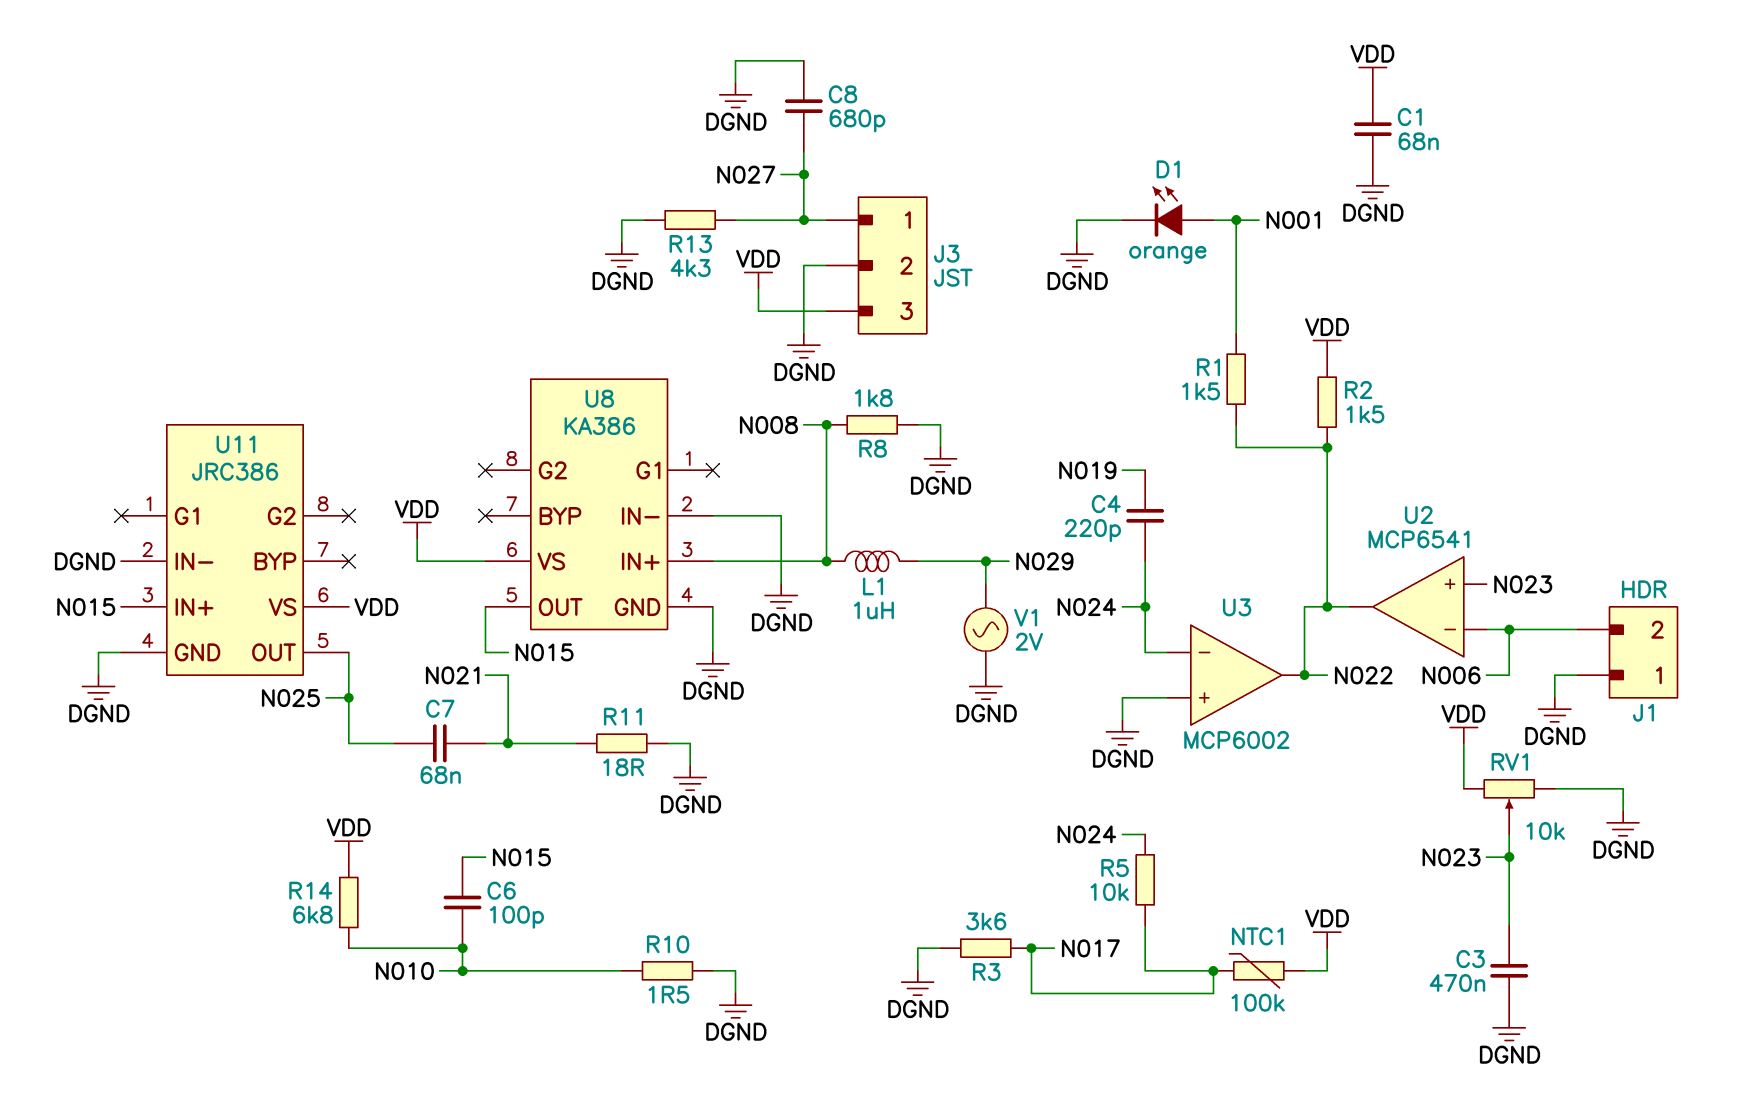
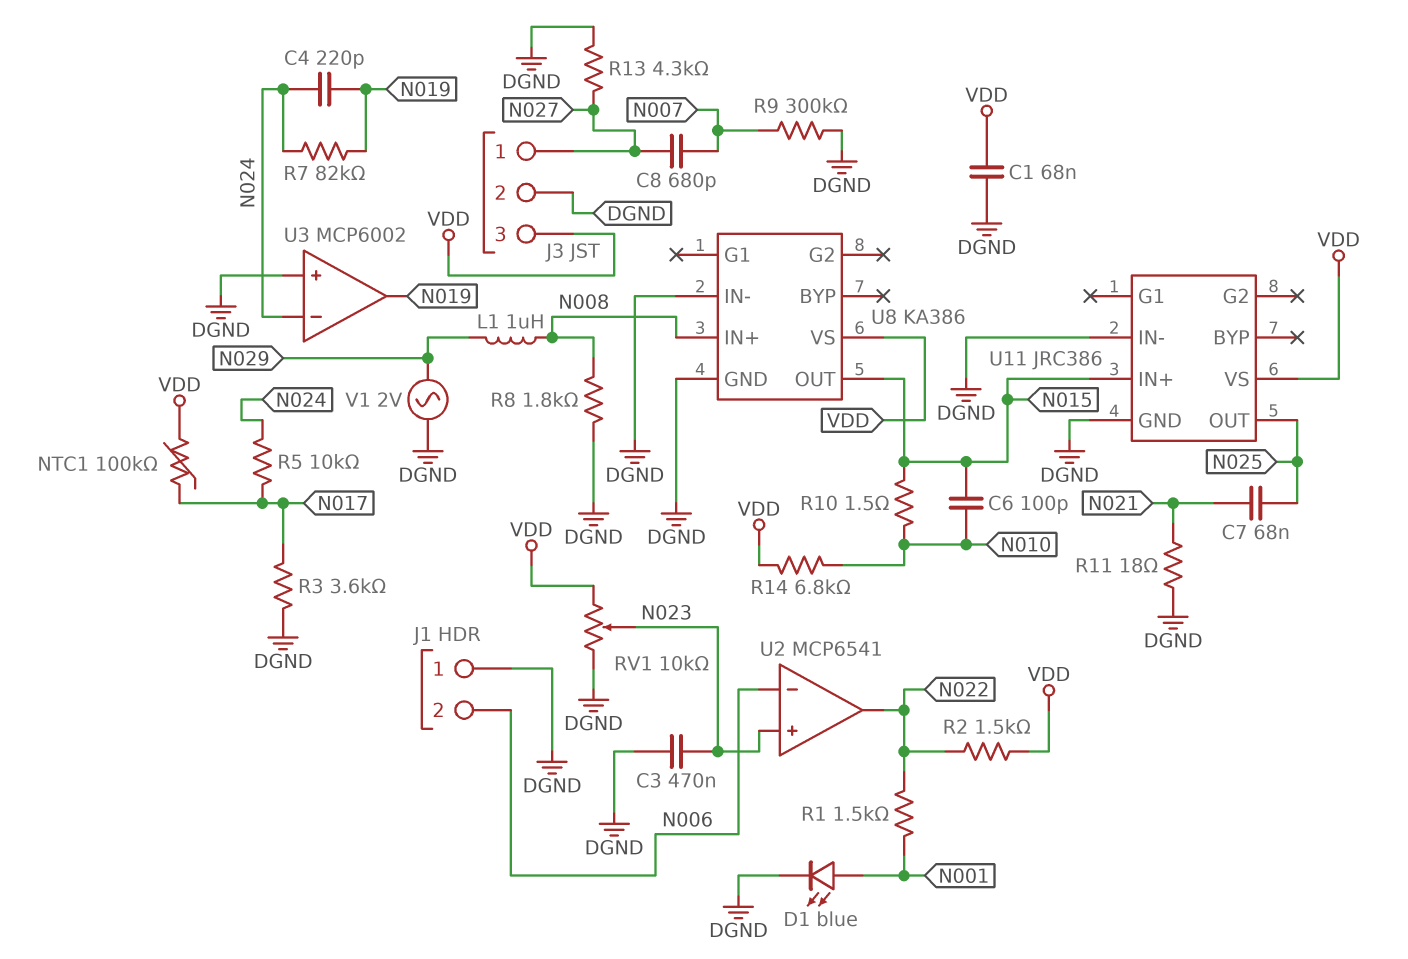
C8: 680pF (DGND, N027) -> 680pF (N007, N027)
D1: LED orange (A N001, K DGND) -> LED blue (A N001, K DGND)
R7: none -> 82k (N019, N024)
R9: none -> 300k (DGND, N007)
R10: 1.5 (DGND, N010) -> 1.5 (N010, N015)
U3 pin out: N022 -> N019

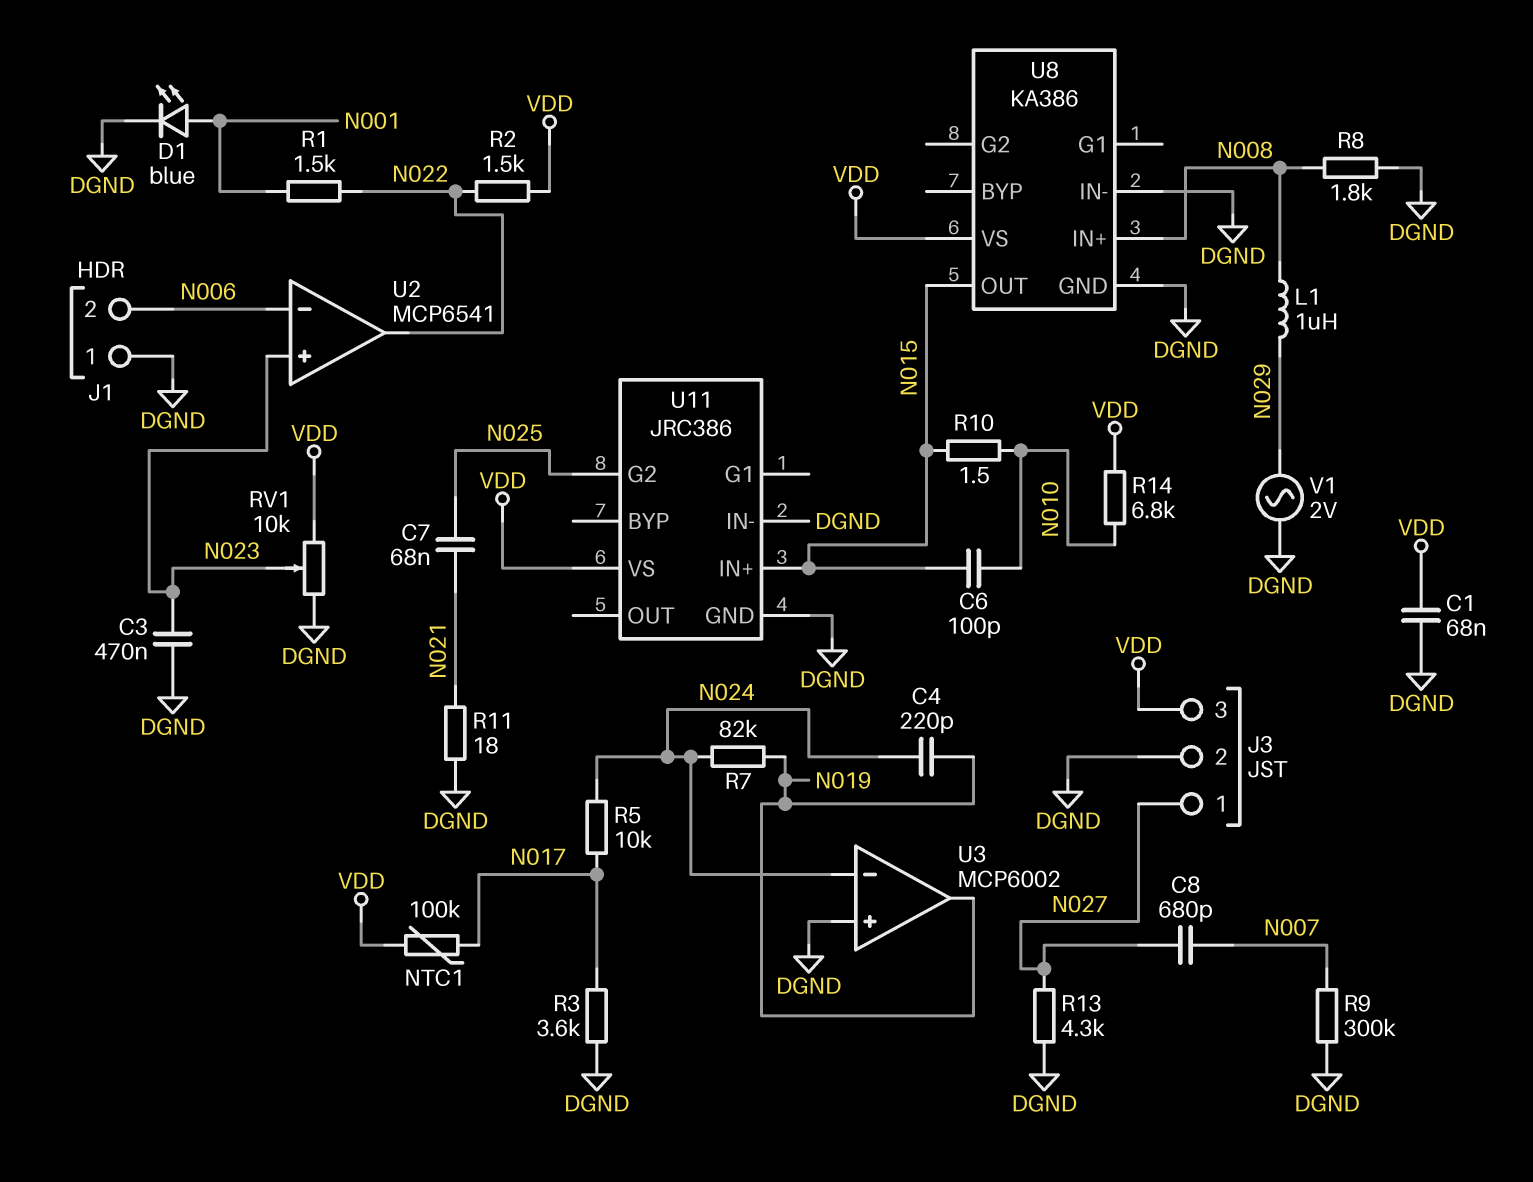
U11 pin G2: none -> N025
U11 pin OUT: N025 -> none

